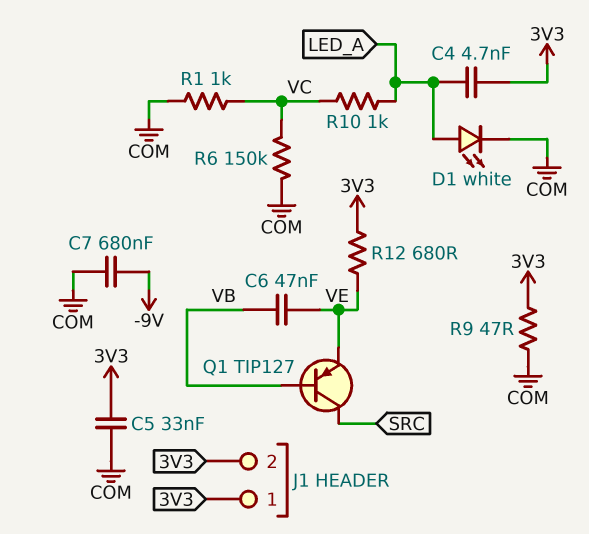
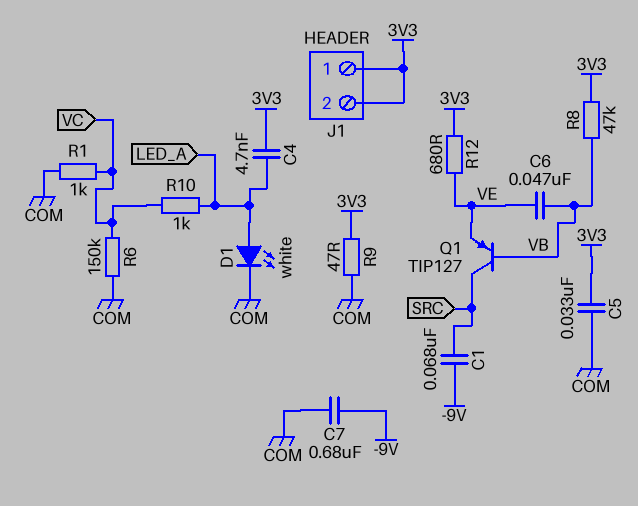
C1: none -> 68nF (-9V, SRC)
R8: none -> 47k (3V3, VB)

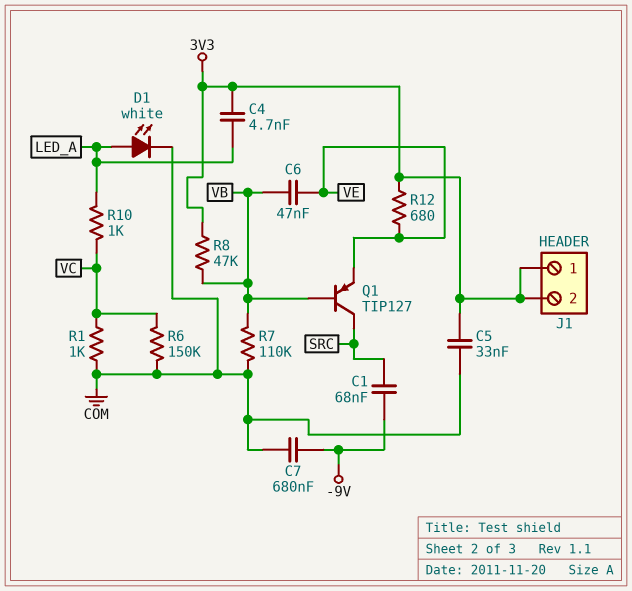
R7: none -> 110k (COM, VB)
R9: 47 (3V3, COM) -> none

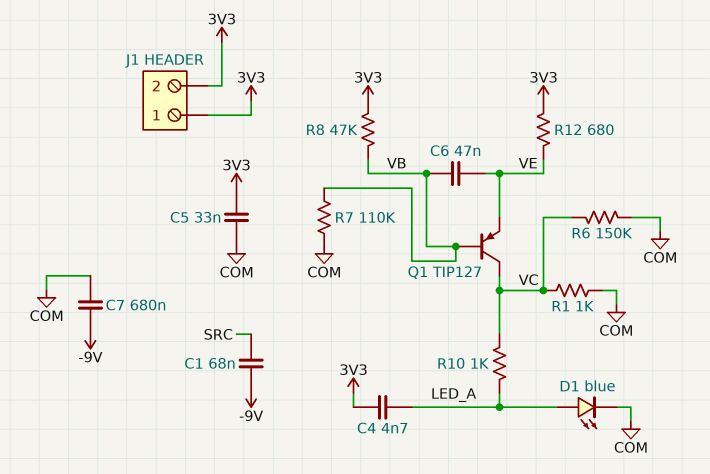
D1: LED white (A LED_A, K COM) -> LED blue (A LED_A, K COM)
Q1: PNP TIP127 (B VB, C SRC, E VE) -> PNP TIP127 (B VB, C VC, E VE)

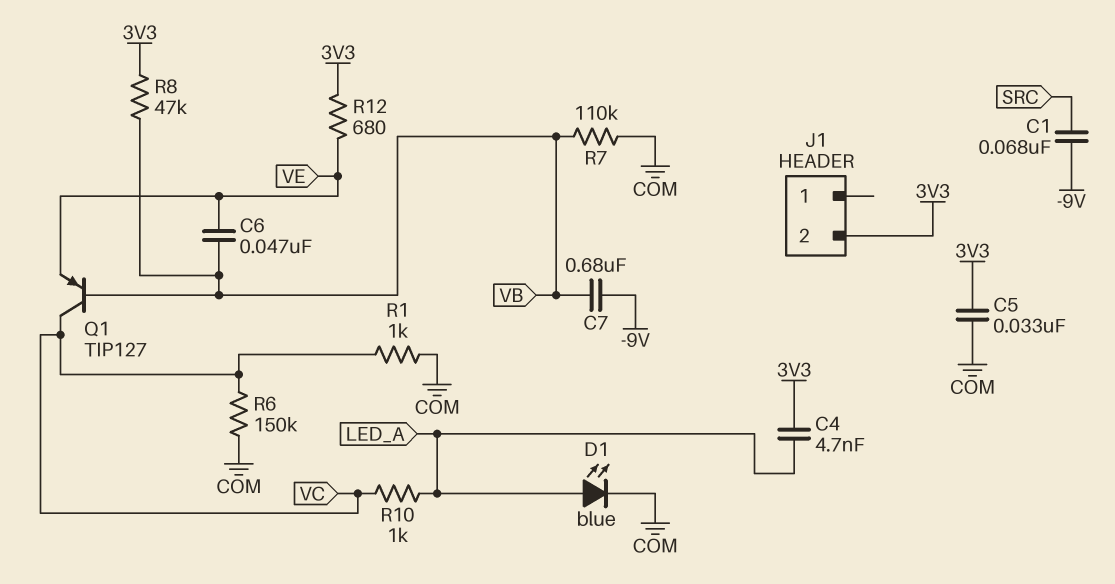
C7: 680nF (-9V, COM) -> 680nF (-9V, VB)
J1 pin 1: 3V3 -> none

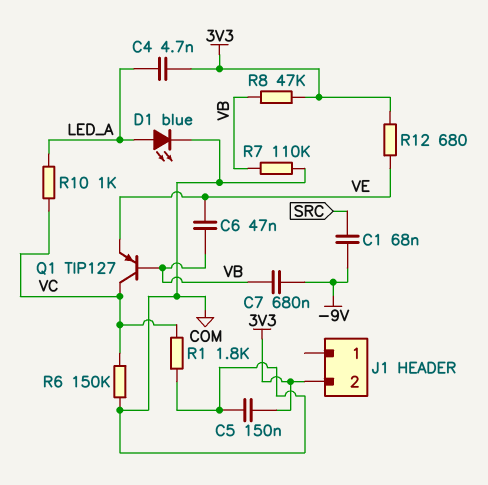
C5: 33nF (3V3, COM) -> 150nF (3V3, COM)
R1: 1k (COM, VC) -> 1.8k (COM, VC)

